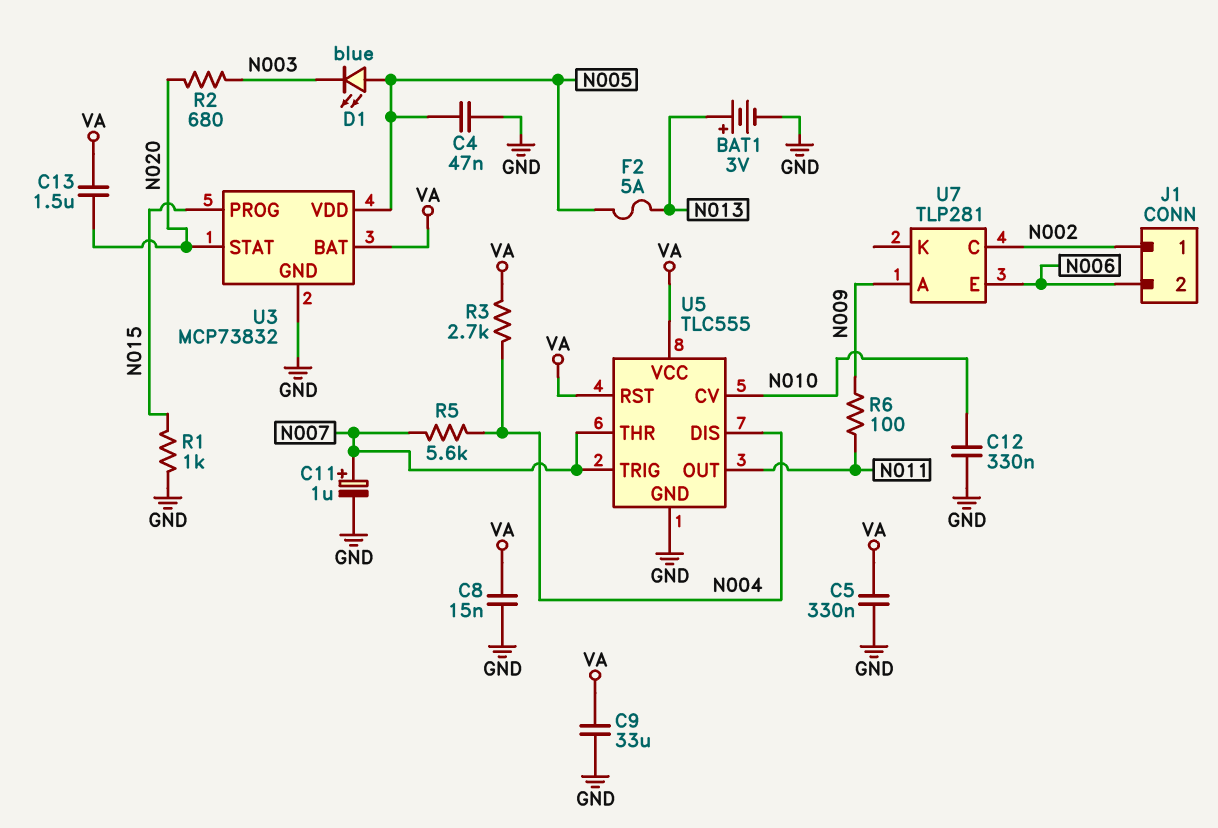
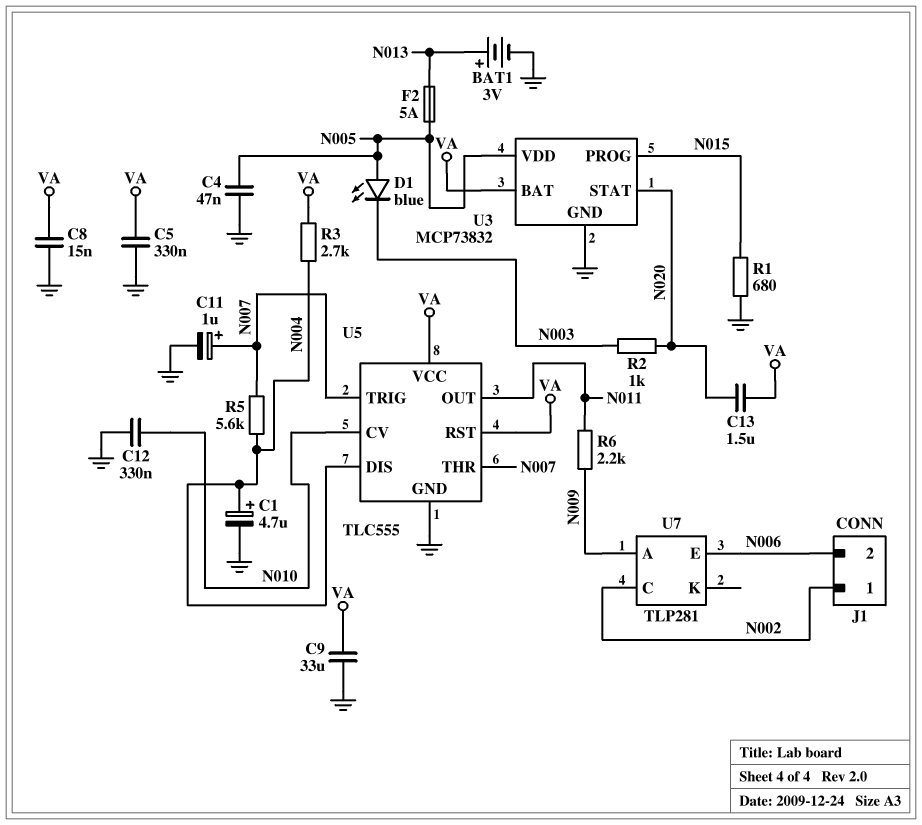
C1: none -> 4.7uF (plus N004, minus GND)
R1: 1k (GND, N015) -> 680 (GND, N015)
R2: 680 (N003, N020) -> 1k (N003, N020)
R6: 100 (N009, N011) -> 2.2k (N009, N011)

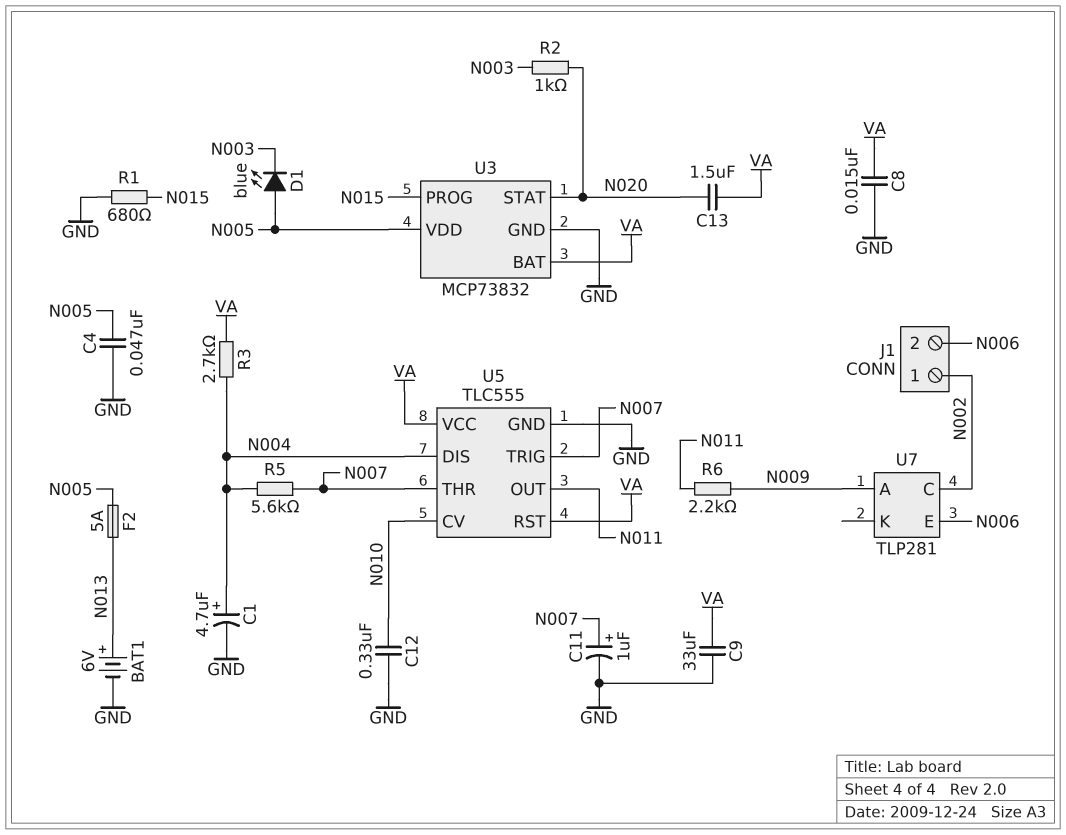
BAT1: 3V (plus N013, minus GND) -> 6V (plus N013, minus GND)
C5: 330nF (GND, VA) -> none

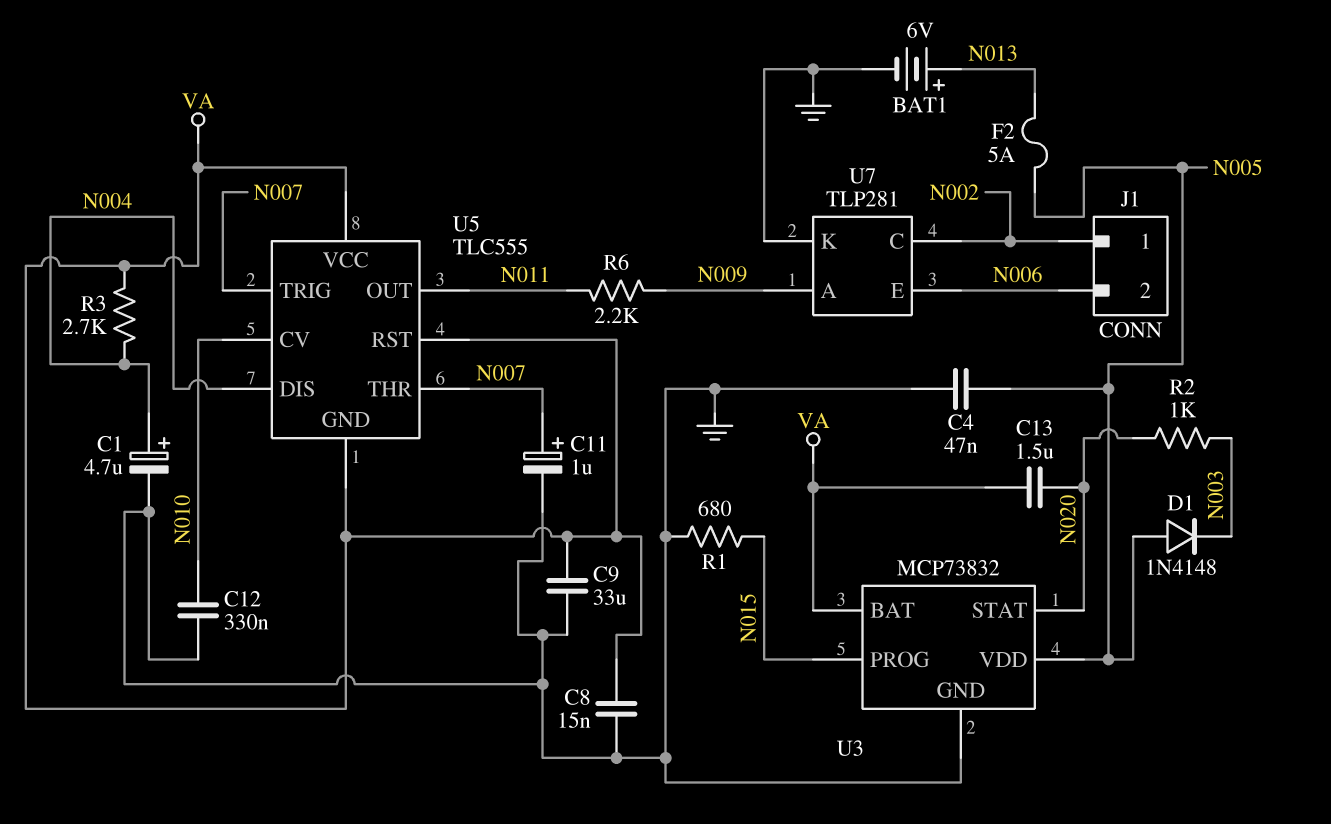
D1: LED blue (A N005, K N003) -> diode 1N4148 (A N005, K N003)
R5: 5.6k (N004, N007) -> none
U5 pin GND: GND -> VA
U7 pin K: none -> GND

